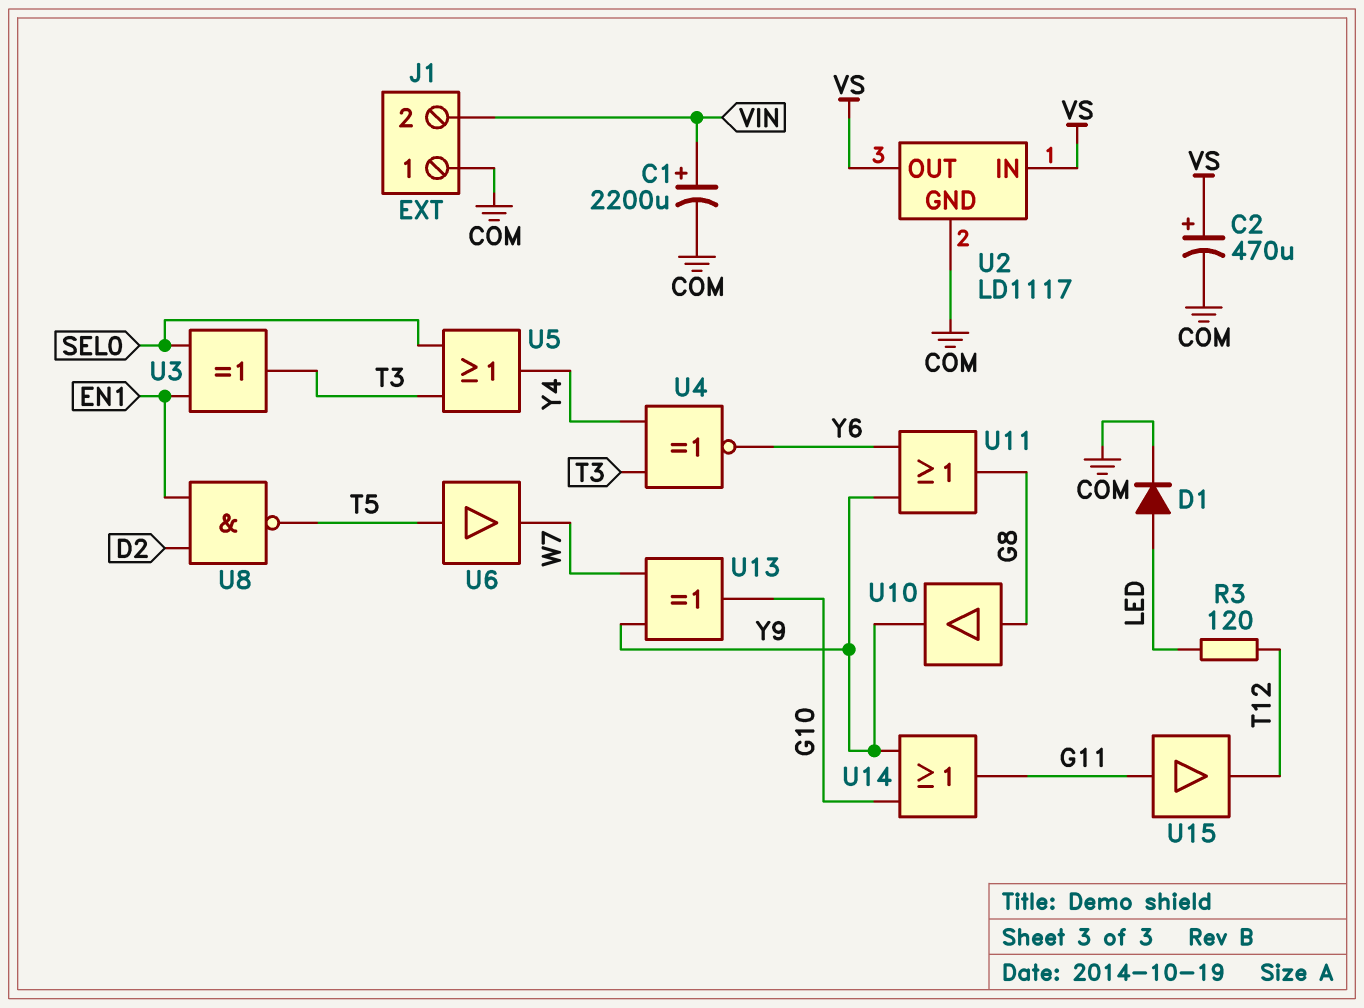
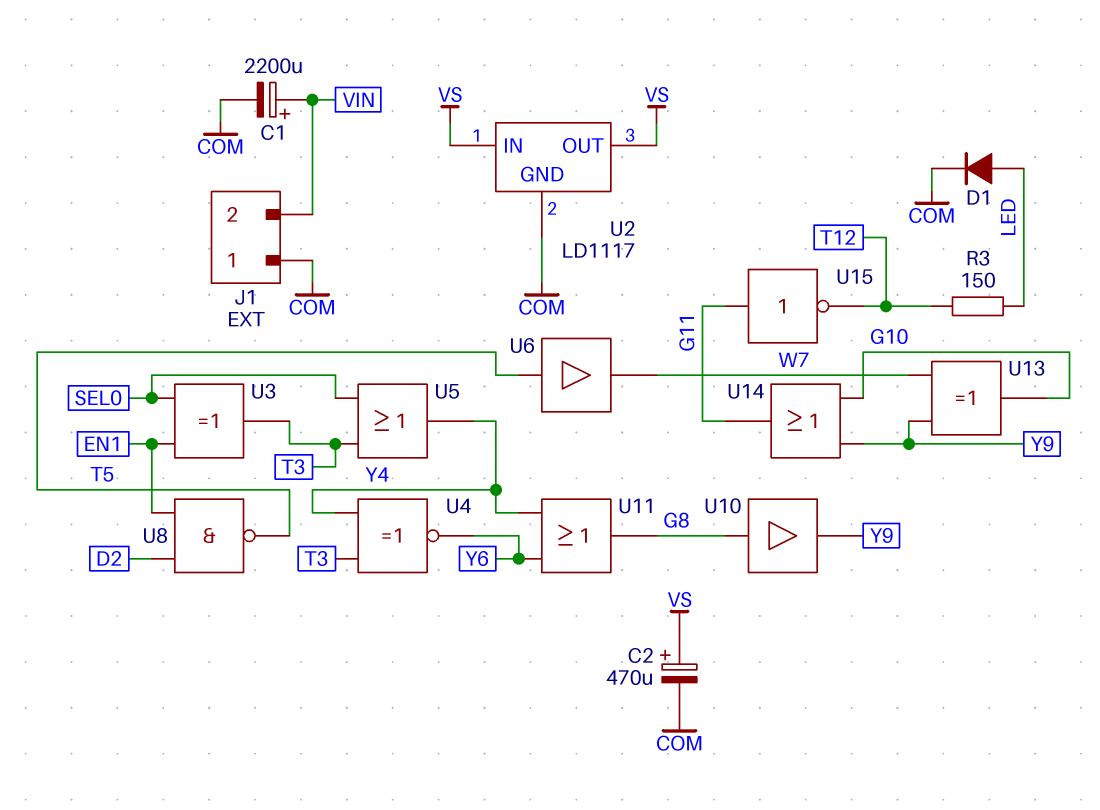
R3: 120 (LED, T12) -> 150 (LED, T12)
U11: OR (in Y6, in Y9, out G8) -> OR (in Y4, in Y6, out G8)
U15: buffer (in G11, out T12) -> NOT (in G11, out T12)

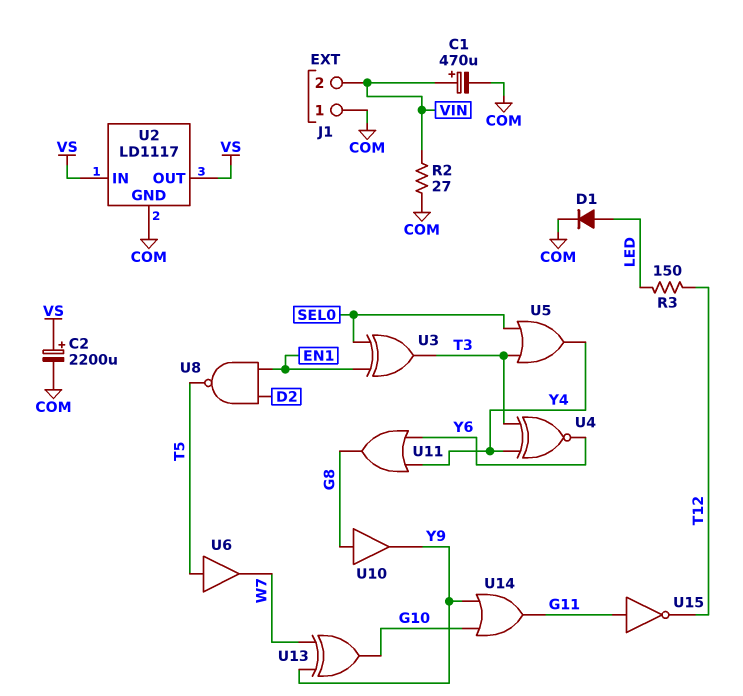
C1: 2200uF (plus VIN, minus COM) -> 470uF (plus VIN, minus COM)
C2: 470uF (plus VS, minus COM) -> 2200uF (plus VS, minus COM)
R2: none -> 27 (COM, VIN)

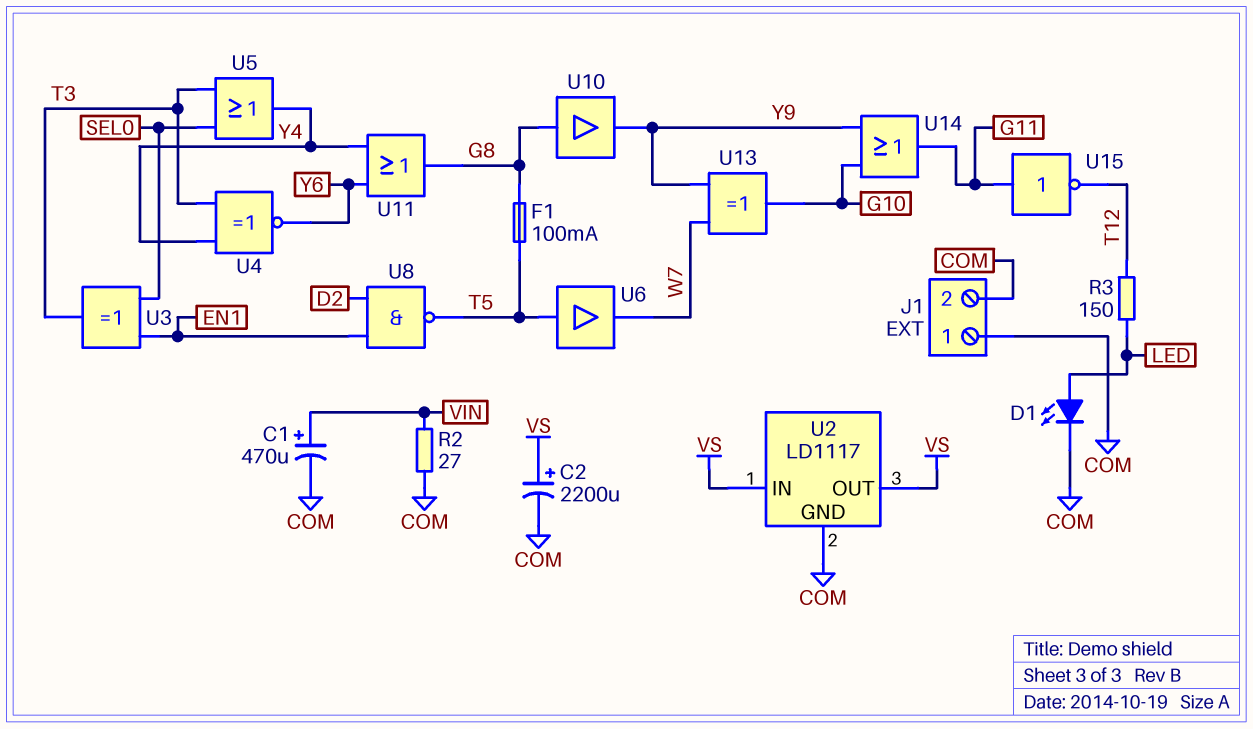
D1: diode (A LED, K COM) -> LED (A LED, K COM)
F1: none -> 100mA (G8, T5)
J1 pin 2: VIN -> COM

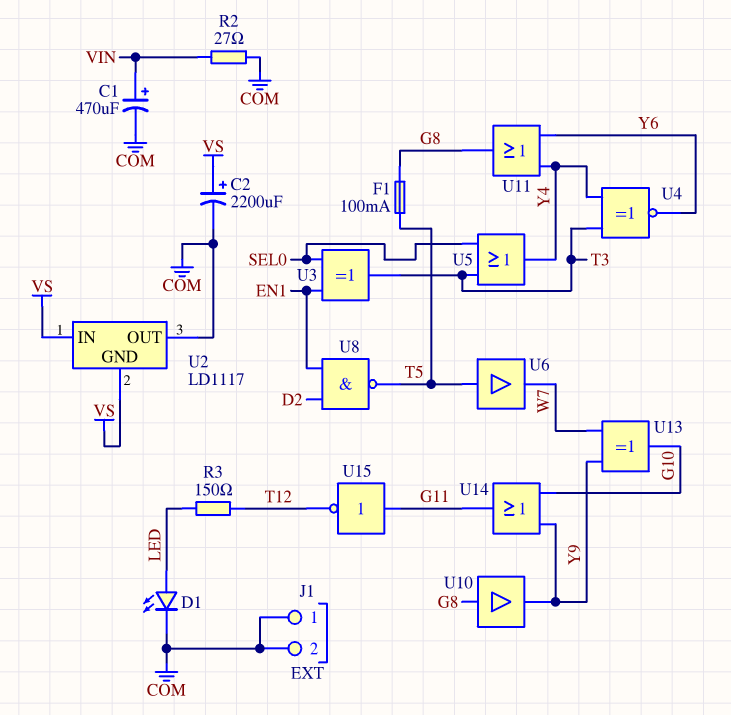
U2 pin GND: COM -> VS
U2 pin OUT: VS -> COM

